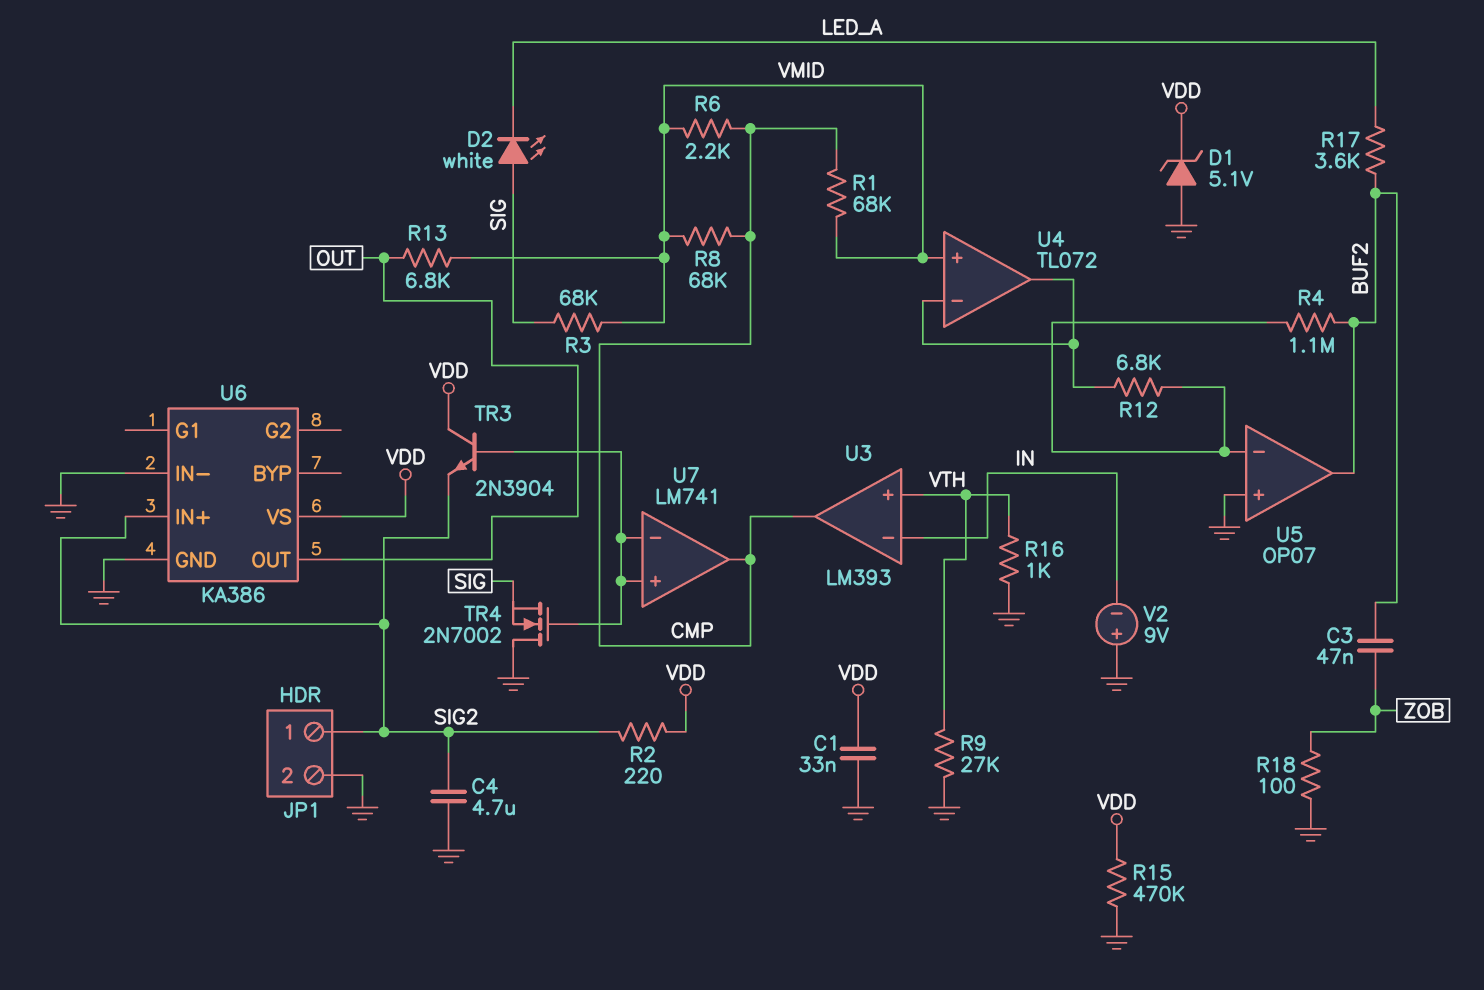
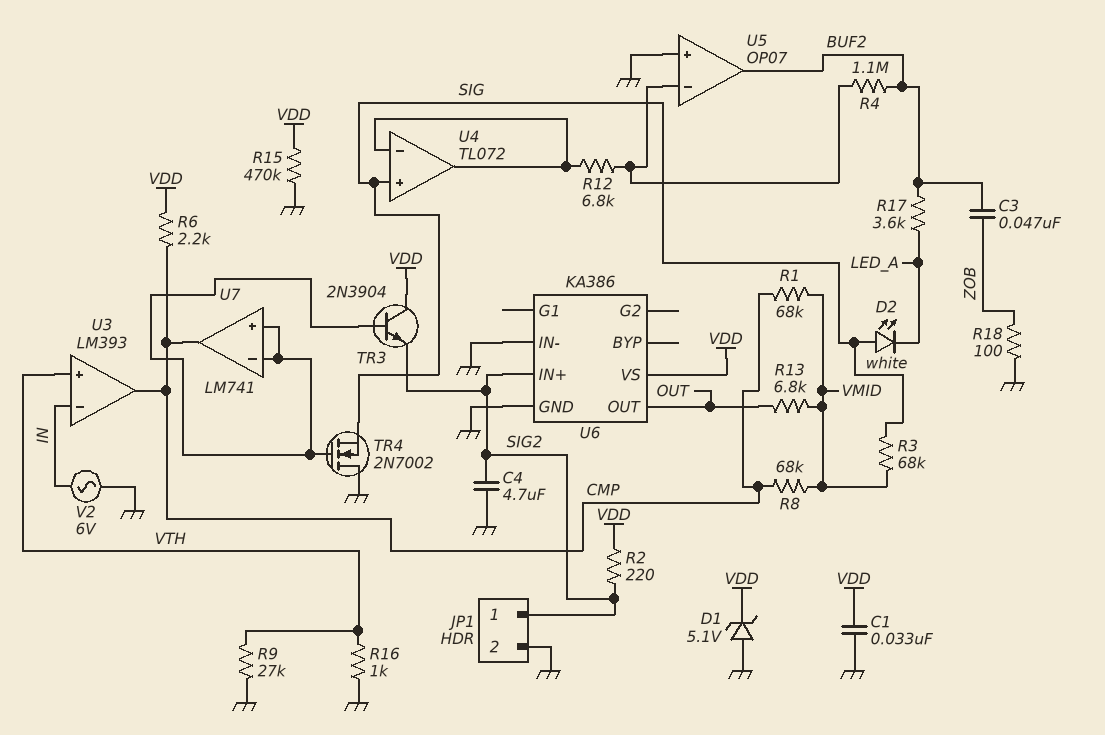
R6: 2.2k (CMP, VMID) -> 2.2k (CMP, VDD)
U4 pin in+: VMID -> SIG
V2: 9V (plus GND, minus IN) -> AC 6V (GND, IN)

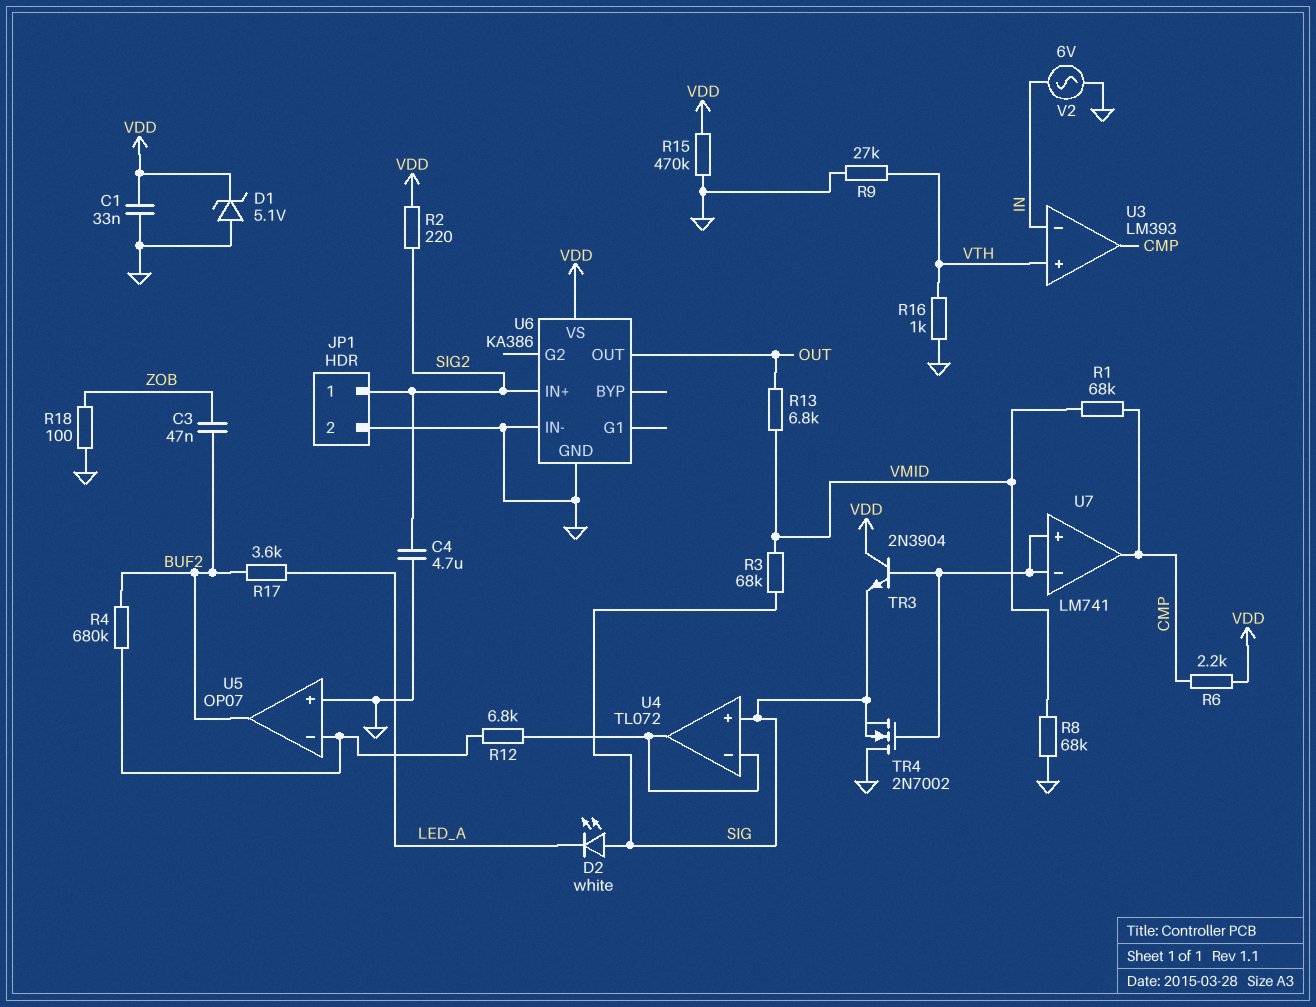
R4: 1.1M (BUF2, U5/in-) -> 680k (BUF2, U5/in-)
R8: 68k (CMP, VMID) -> 68k (GND, VMID)
TR3: NPN 2N3904 (B U7/in+, C VDD, E SIG2) -> NPN 2N3904 (B U7/in+, C VDD, E SIG)

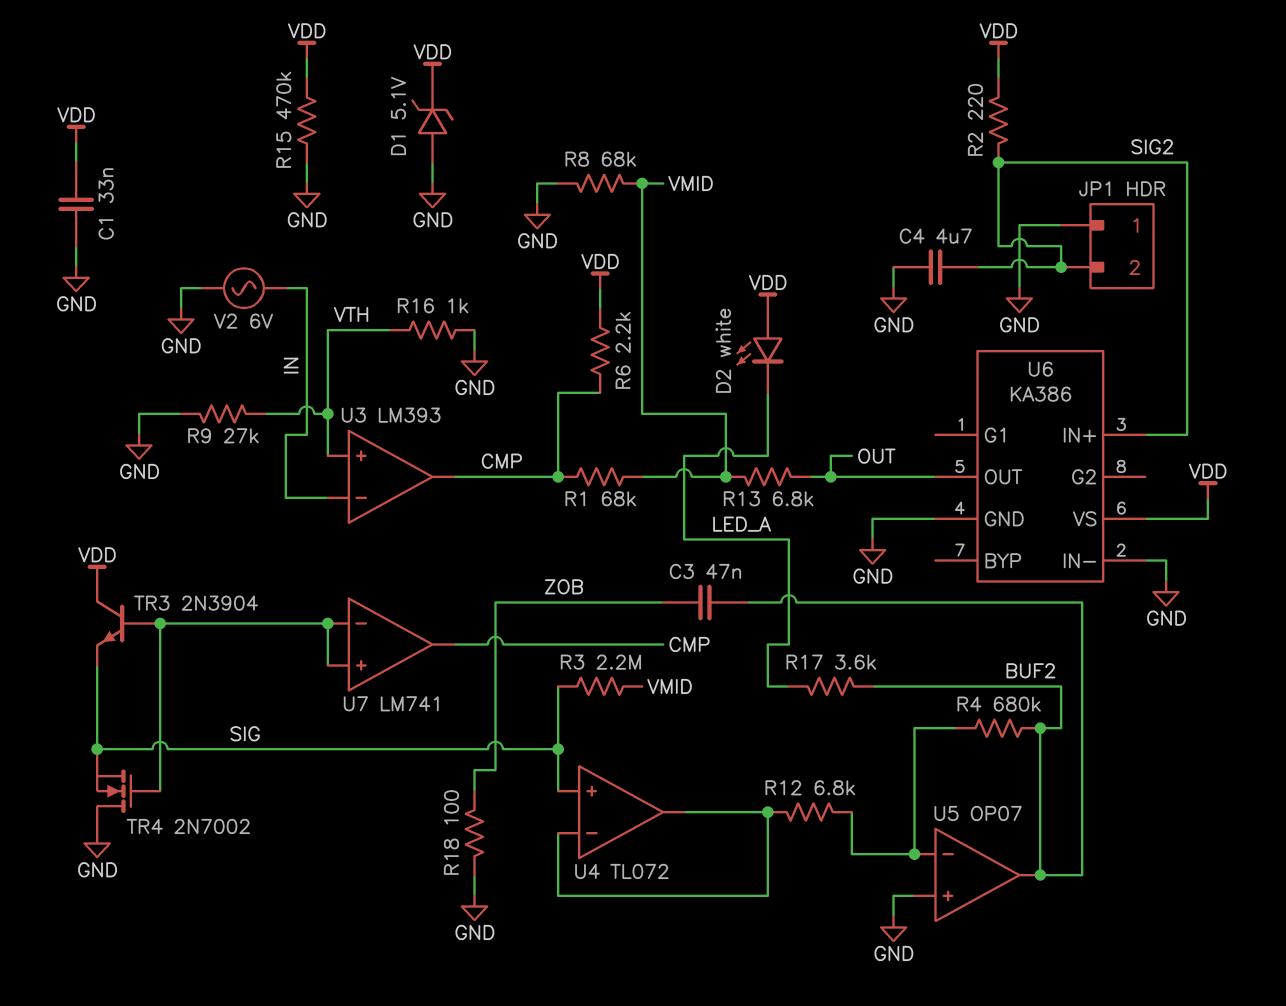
D2: LED white (A SIG, K LED_A) -> LED white (A VDD, K LED_A)
JP1 pin 1: SIG2 -> GND
JP1 pin 2: GND -> SIG2
R3: 68k (SIG, VMID) -> 2.2M (SIG, VMID)

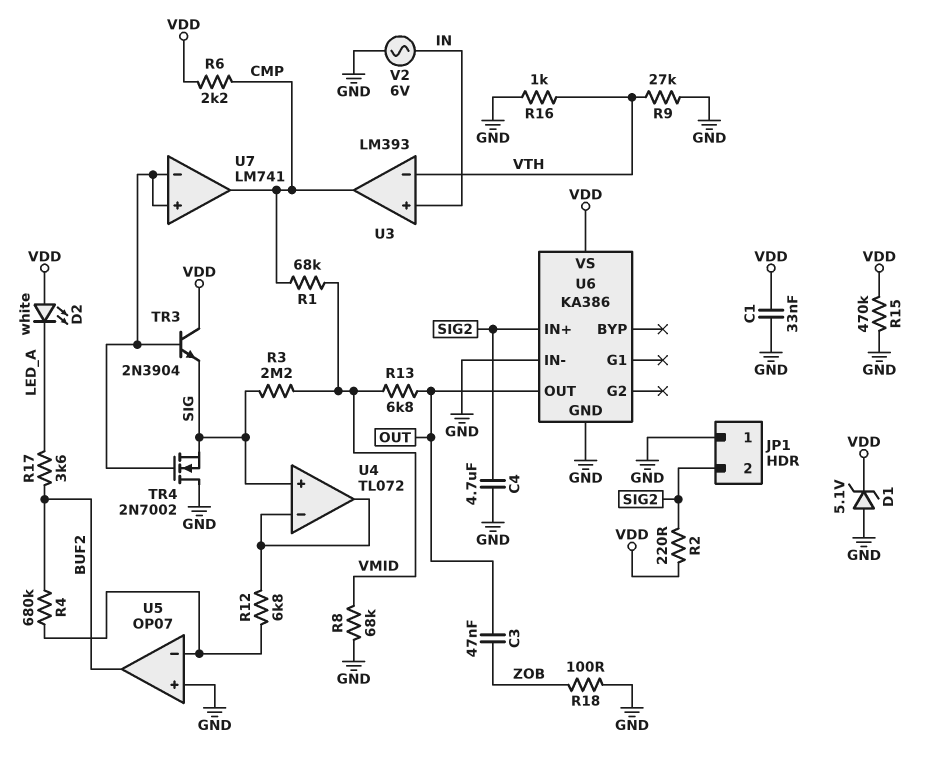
C3: 47nF (BUF2, ZOB) -> 47nF (OUT, ZOB)
U3 pin in+: VTH -> IN
U3 pin in-: IN -> VTH

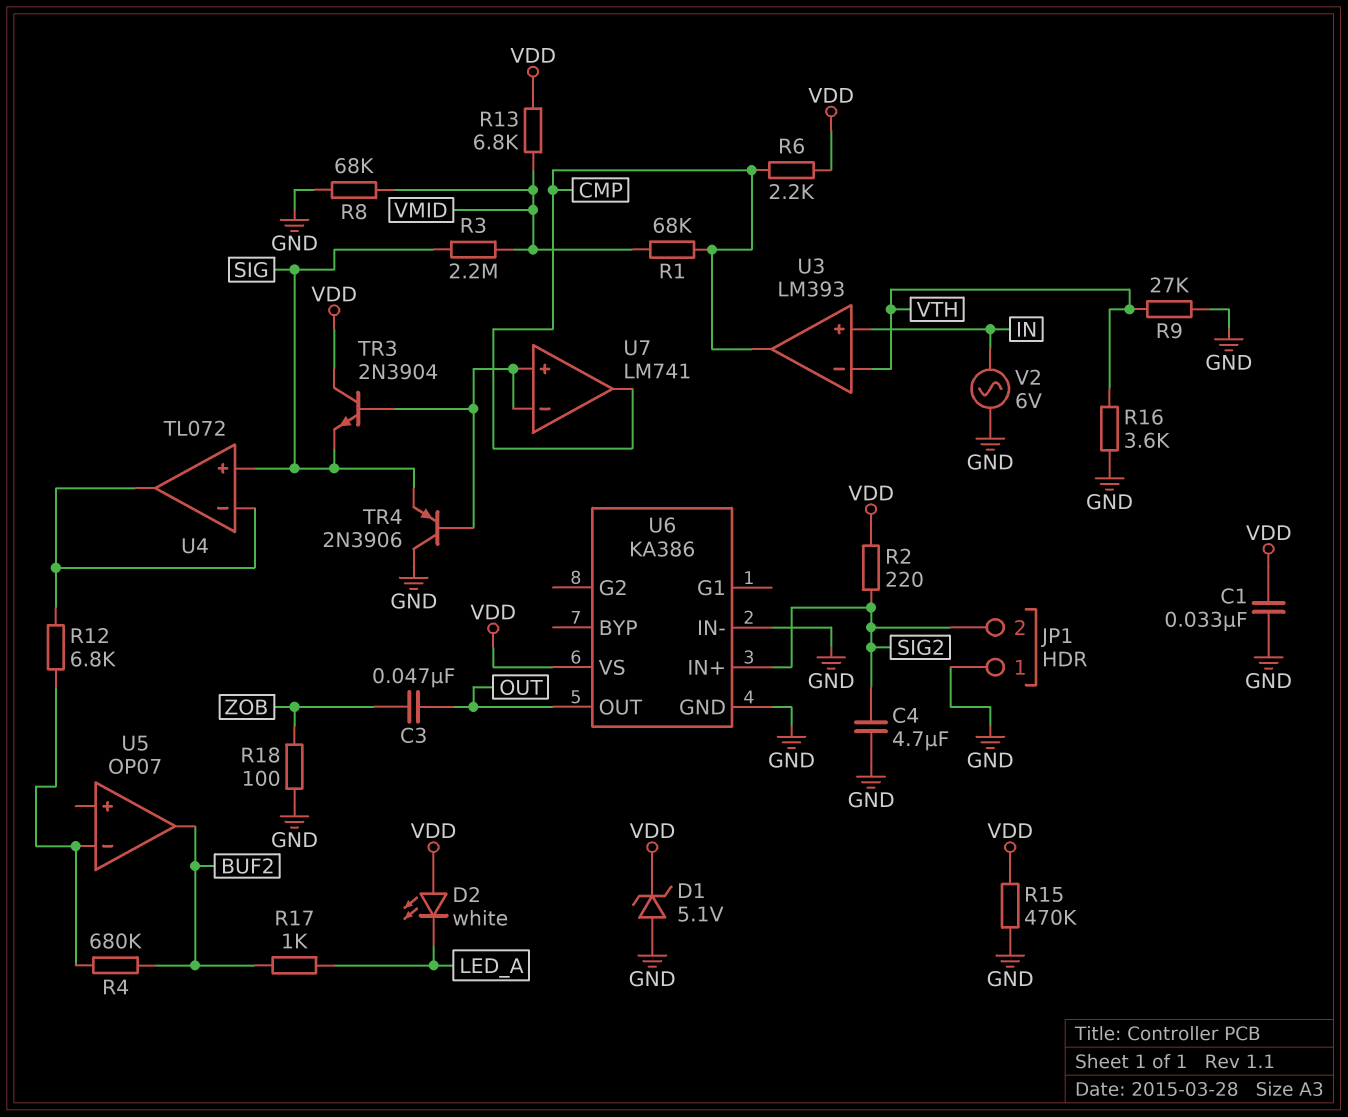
R13: 6.8k (OUT, VMID) -> 6.8k (VDD, VMID)
R16: 1k (GND, VTH) -> 3.6k (GND, VTH)
R17: 3.6k (BUF2, LED_A) -> 1k (BUF2, LED_A)
TR4: NMOS 2N7002 (G U7/in+, D GND, S SIG) -> PNP 2N3906 (B U7/in+, C GND, E SIG)
U5 pin in+: GND -> none

